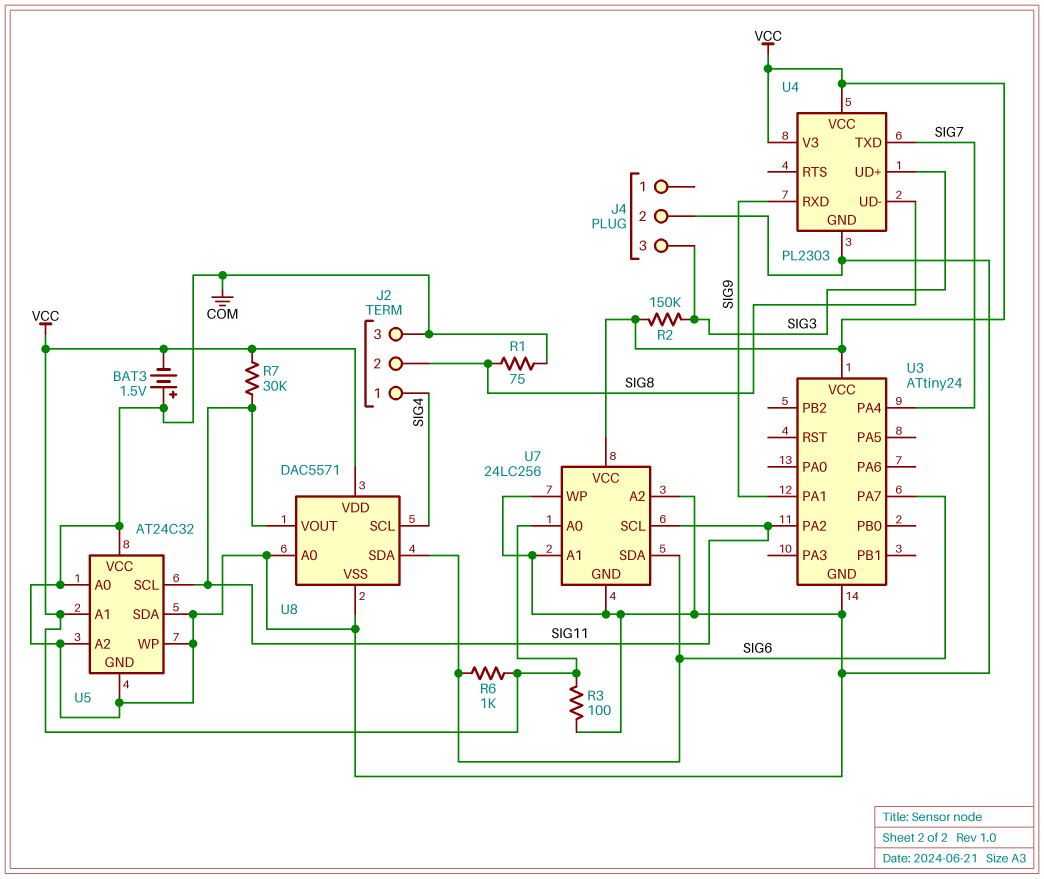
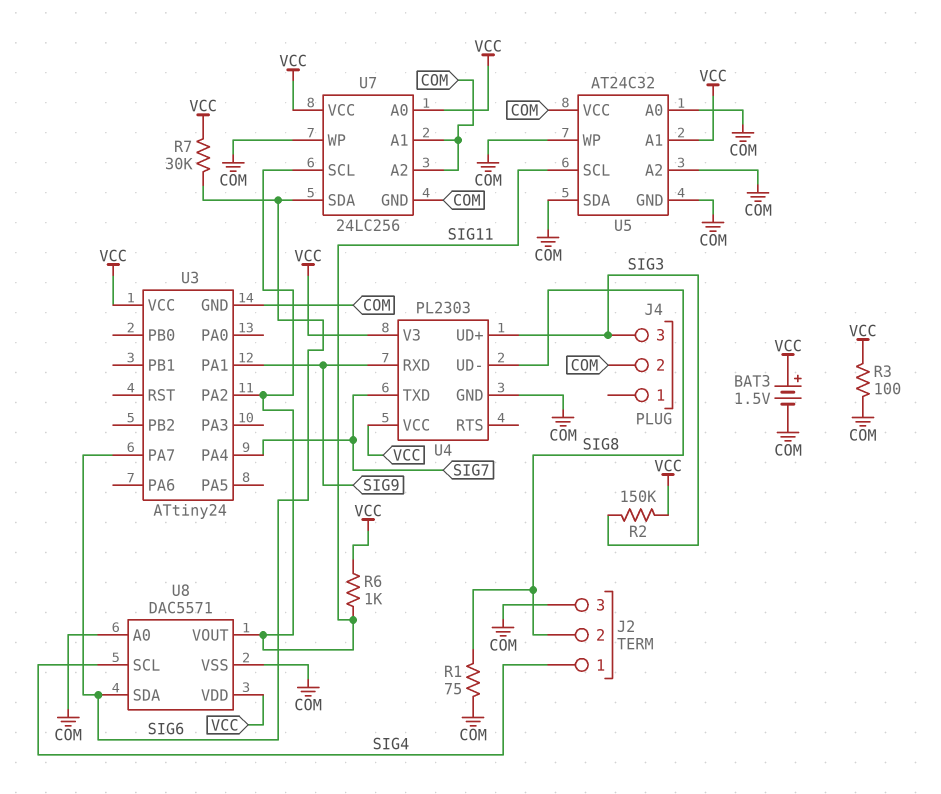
BAT3: 1.5V (plus COM, minus VCC) -> 1.5V (plus VCC, minus COM)
R6: 1k (SIG6, VCC) -> 1k (SIG11, VCC)
R7: 30k (SIG11, VCC) -> 30k (SIG6, VCC)

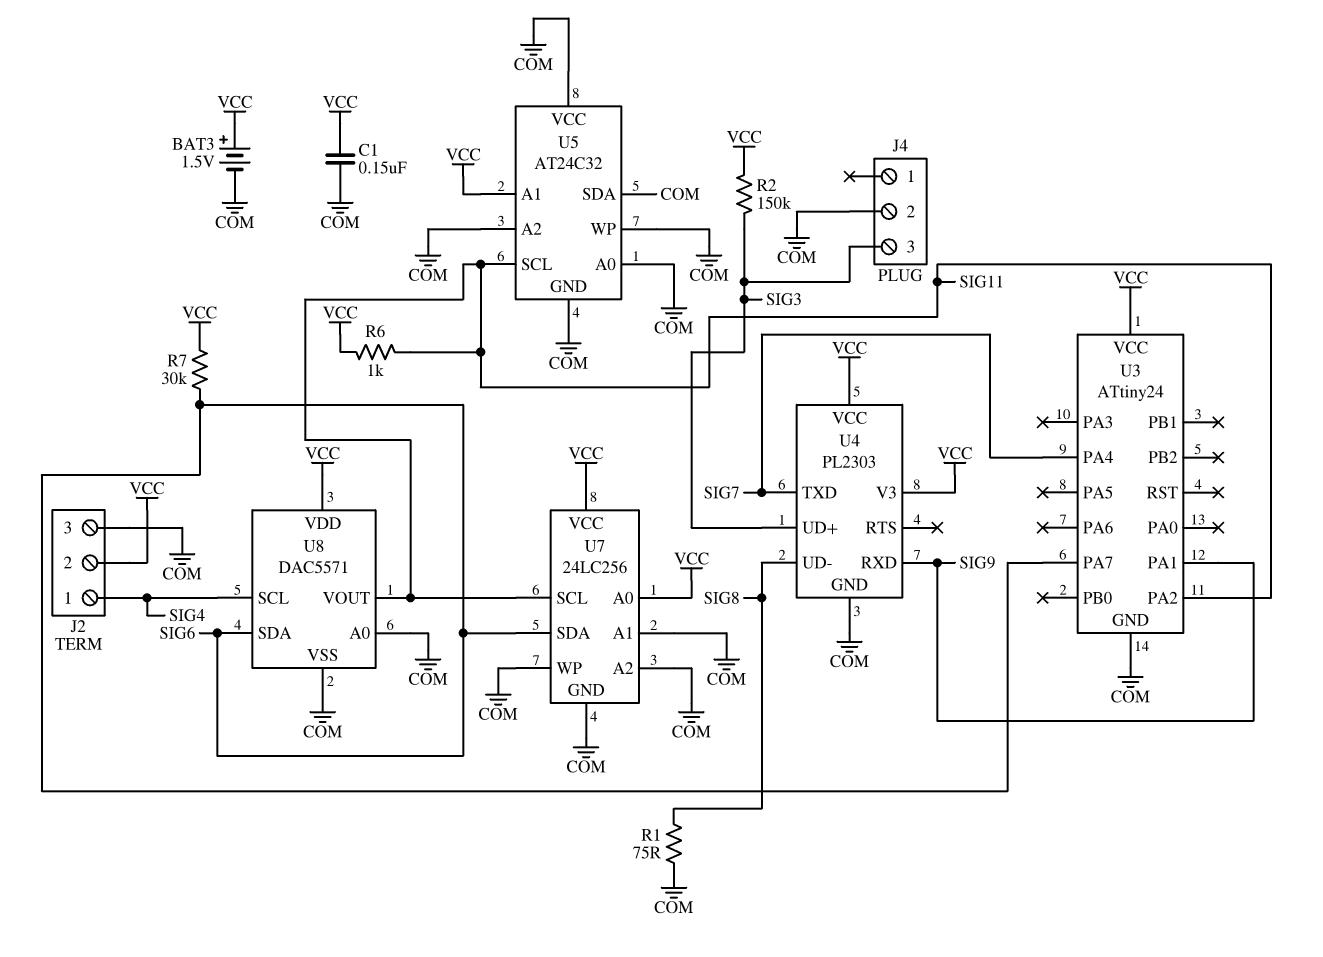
C1: none -> 150nF (COM, VCC)
J2 pin 2: SIG8 -> VCC
R3: 100 (COM, VCC) -> none

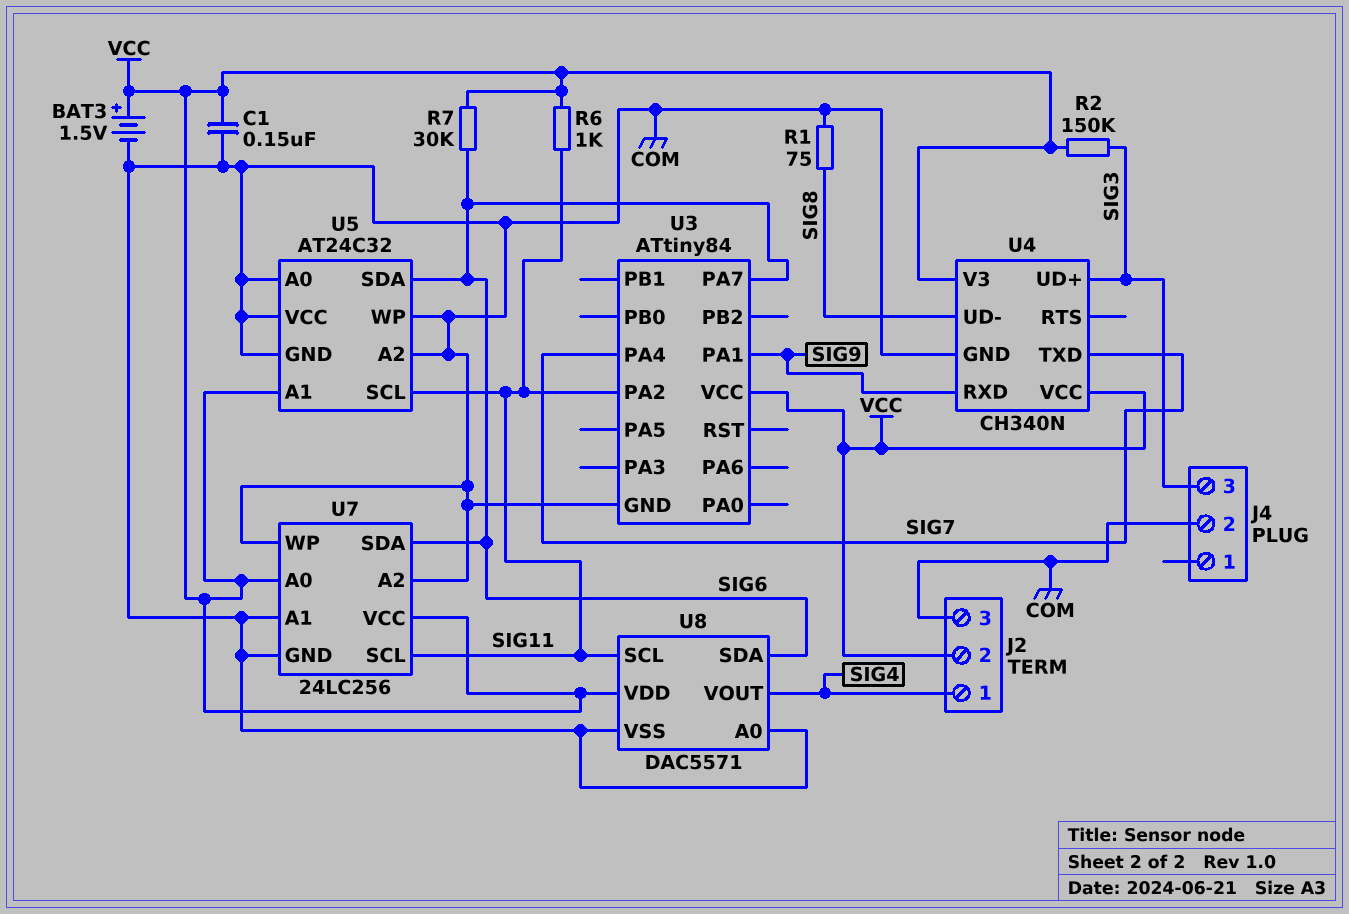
U3: ATtiny24 -> ATtiny84
U4: PL2303 -> CH340N
U5 pin SDA: COM -> SIG6
U8 pin SCL: SIG4 -> SIG11
U8 pin VOUT: SIG11 -> SIG4

